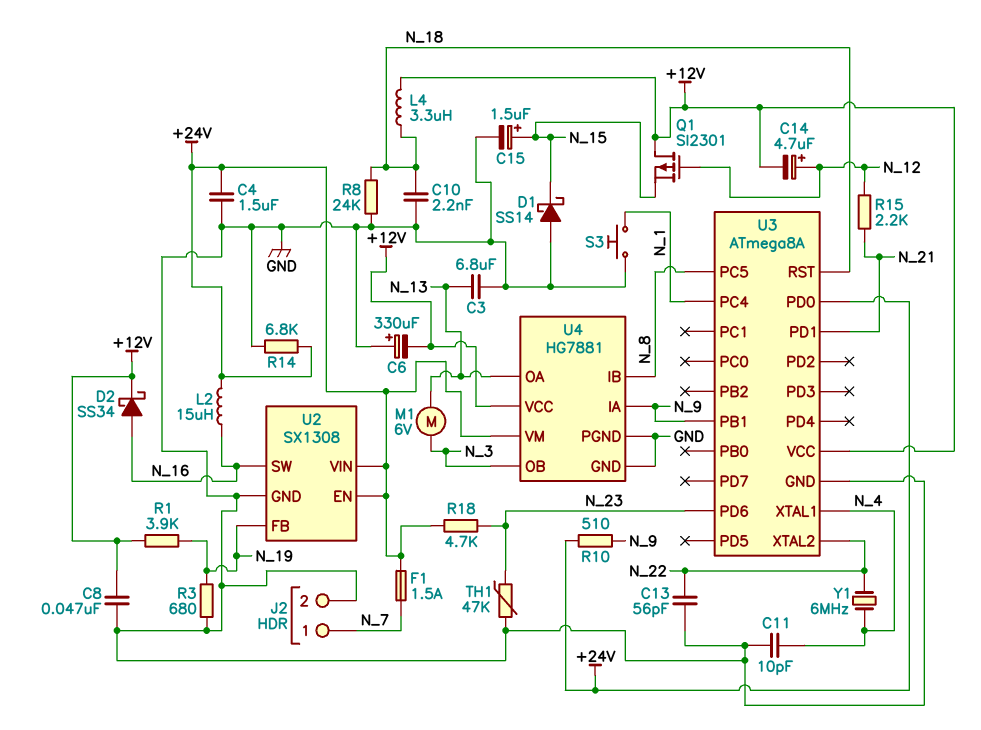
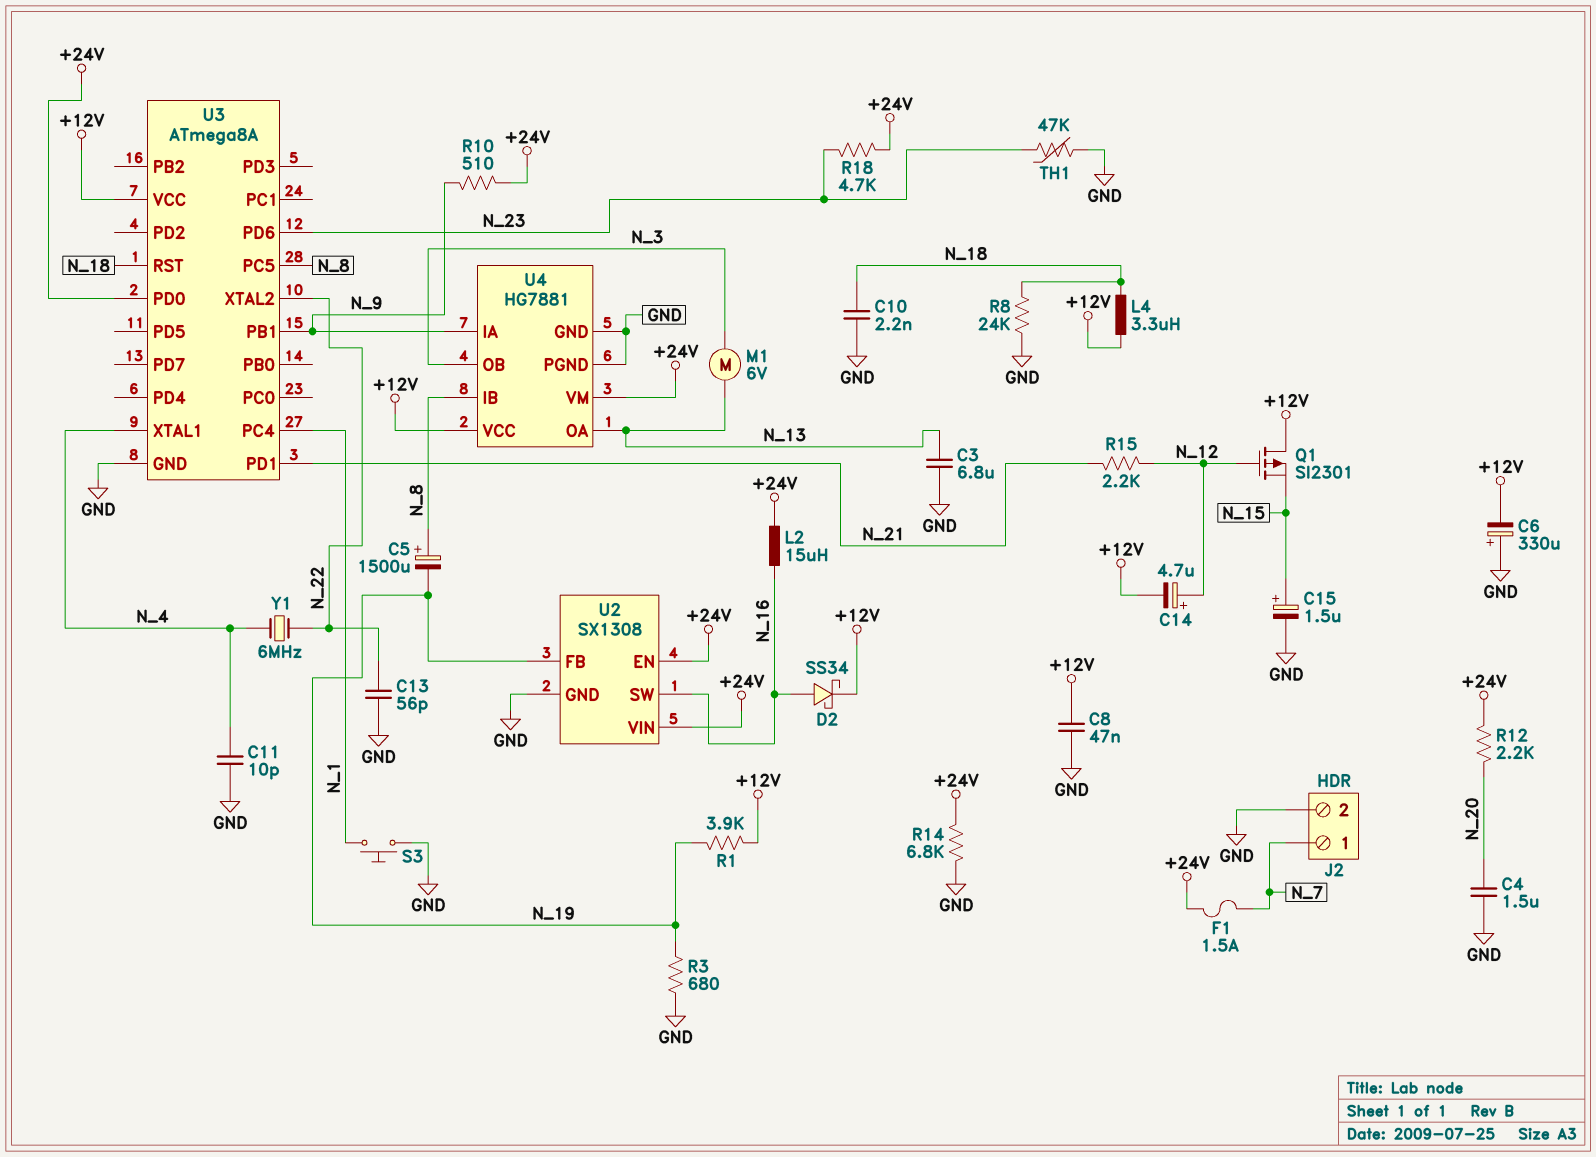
C4: 1.5uF (+24V, GND) -> 1.5uF (GND, N_20)
C5: none -> 1500uF (plus N_8, minus N_19)
D1: schottky SS14 (A GND, K N_15) -> none
R12: none -> 2.2k (+24V, N_20)

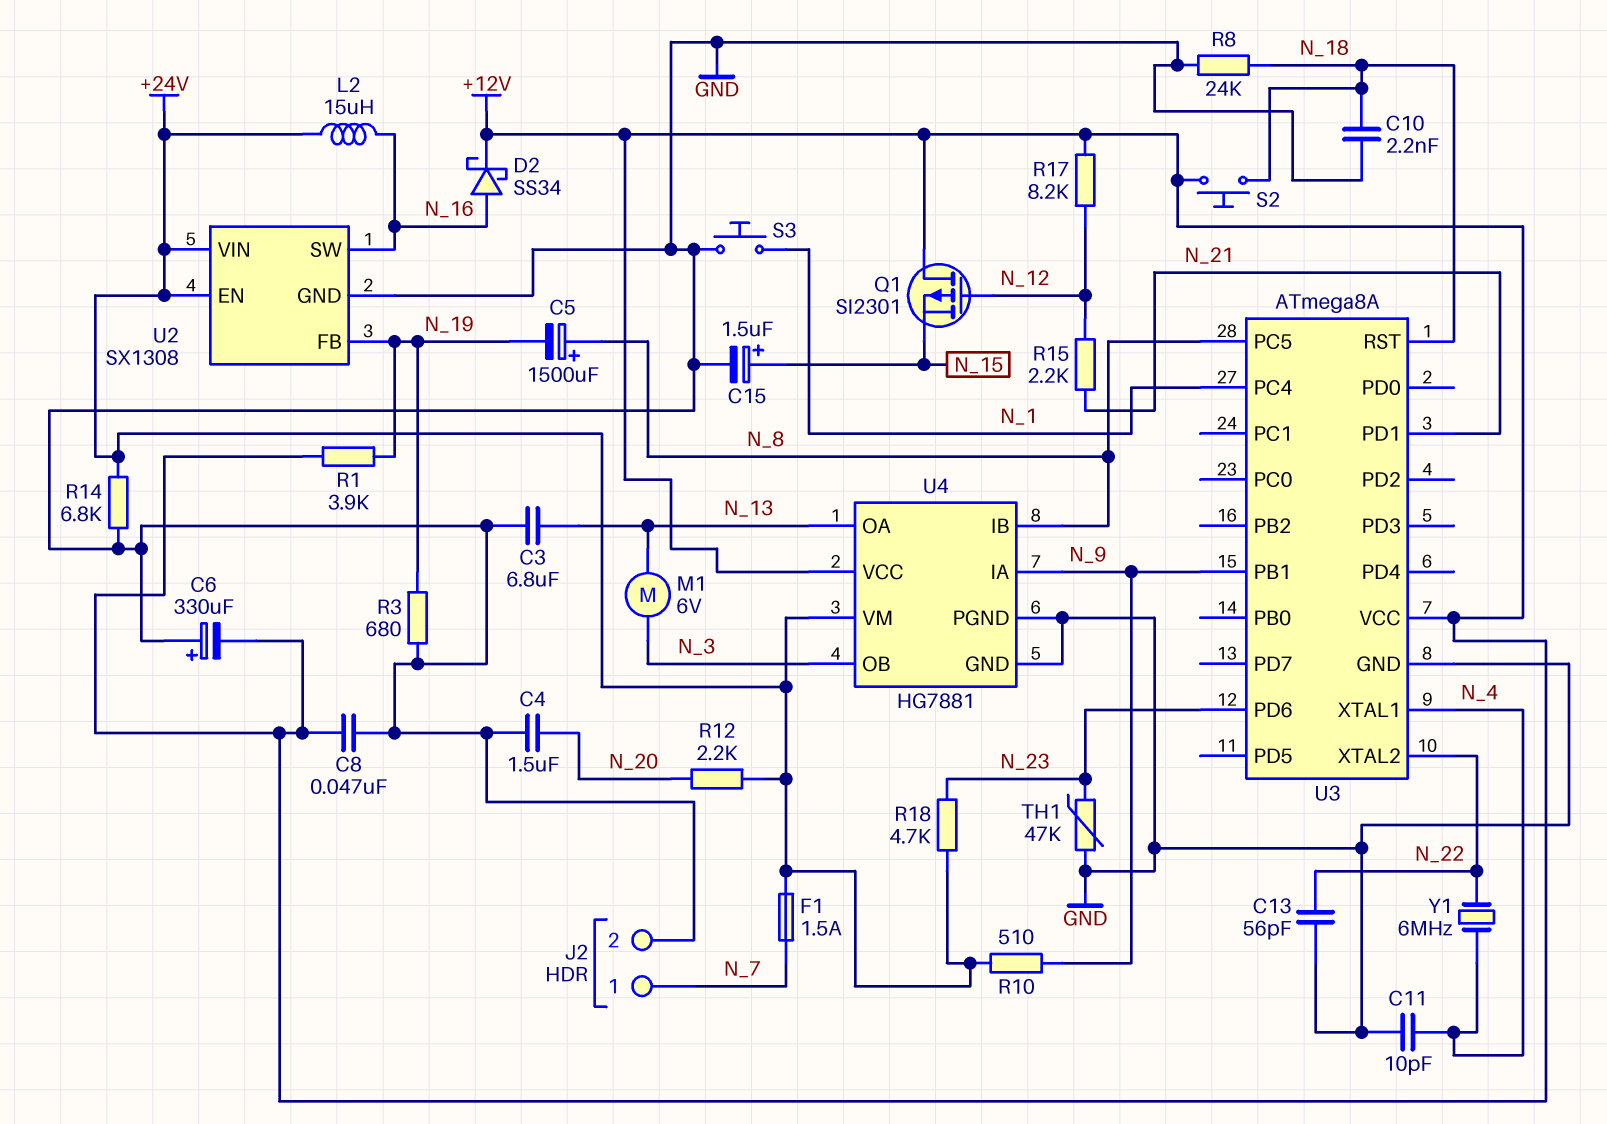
C14: 4.7uF (plus N_12, minus +12V) -> none
L4: 3.3uH (+12V, N_18) -> none
R17: none -> 8.2k (+12V, N_12)
S2: none -> button (+12V, N_18)
U3 pin PD0: +24V -> none

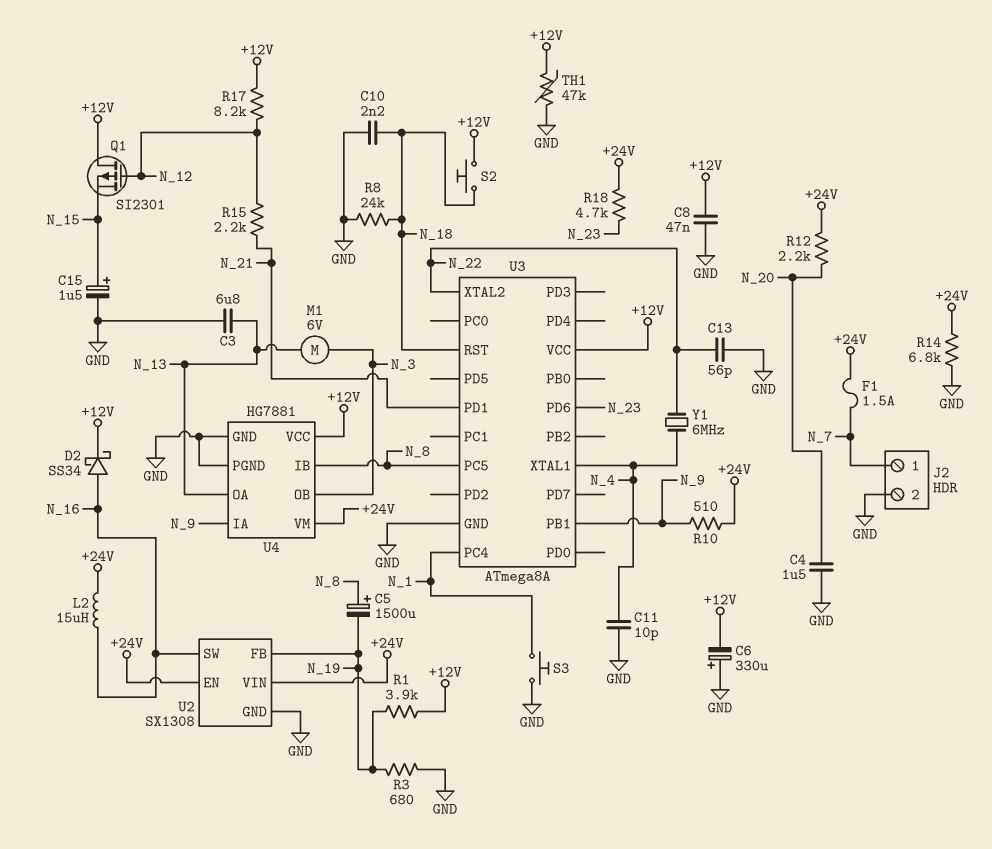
TH1: 47k (GND, N_23) -> 47k (+12V, GND)

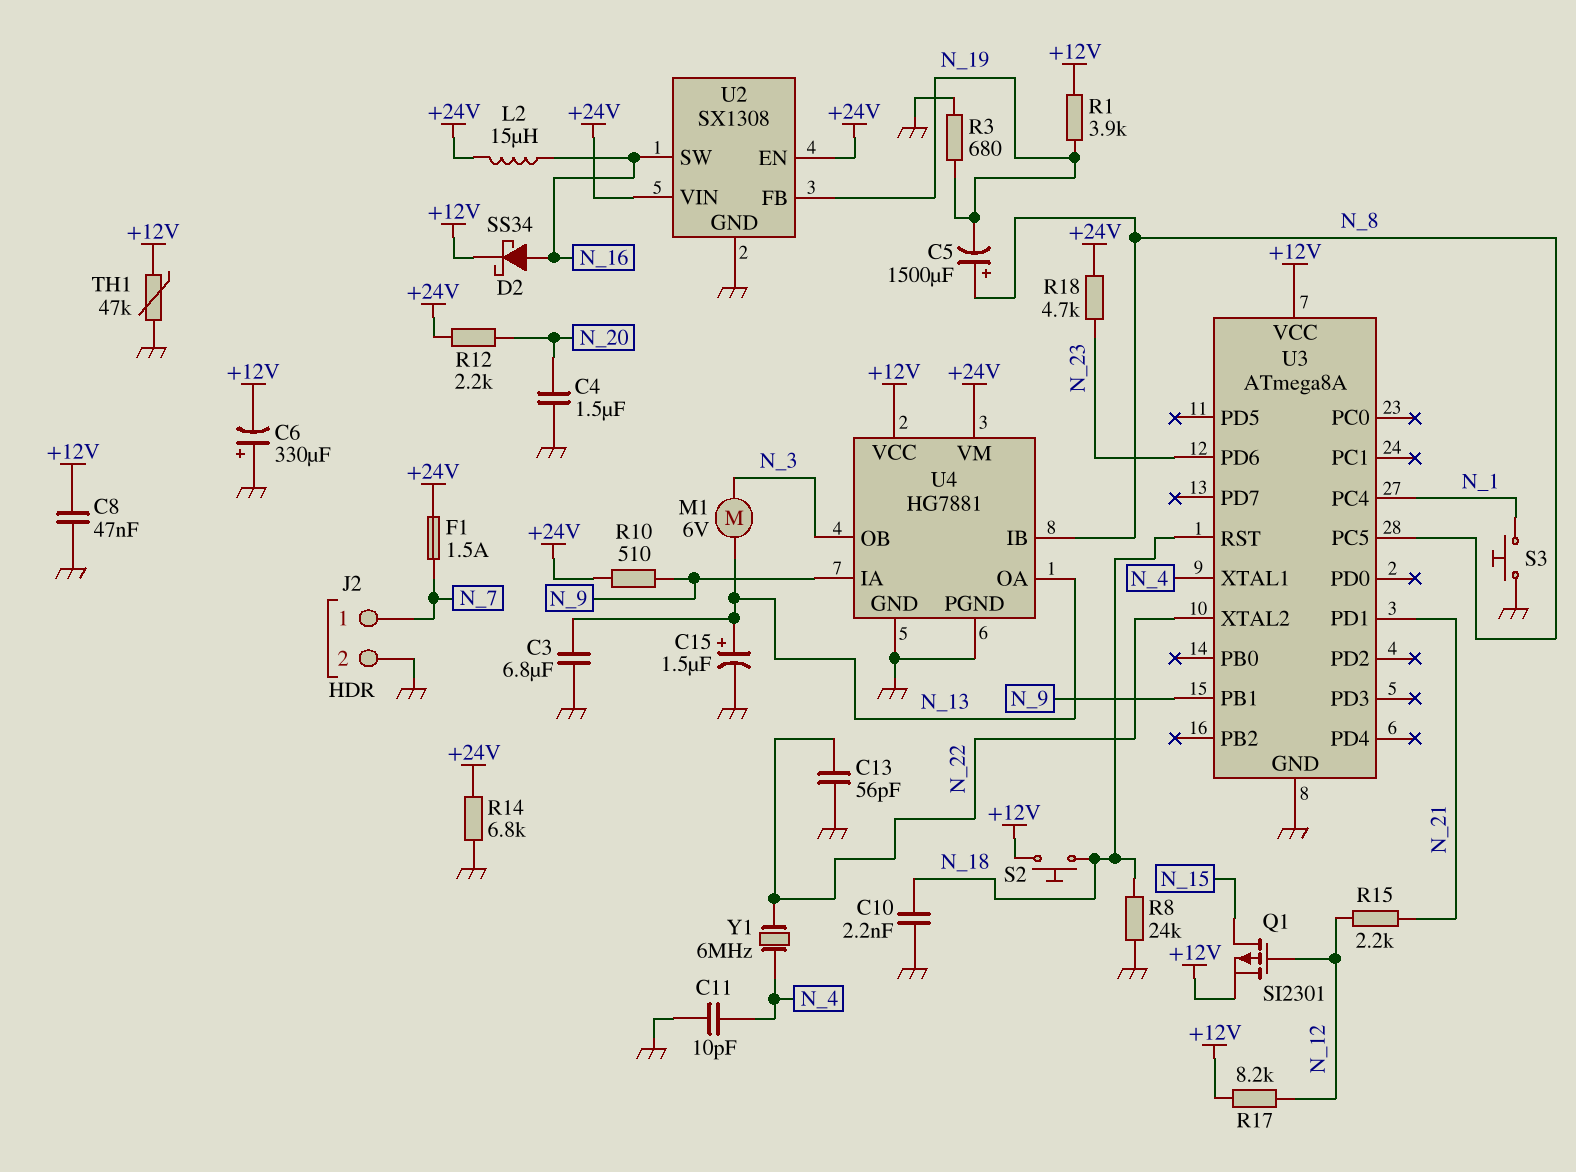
C15: 1.5uF (plus N_15, minus GND) -> 1.5uF (plus N_13, minus GND)
Q1: PMOS SI2301 (G N_12, D +12V, S N_15) -> PMOS SI2301 (G N_12, D N_15, S +12V)

